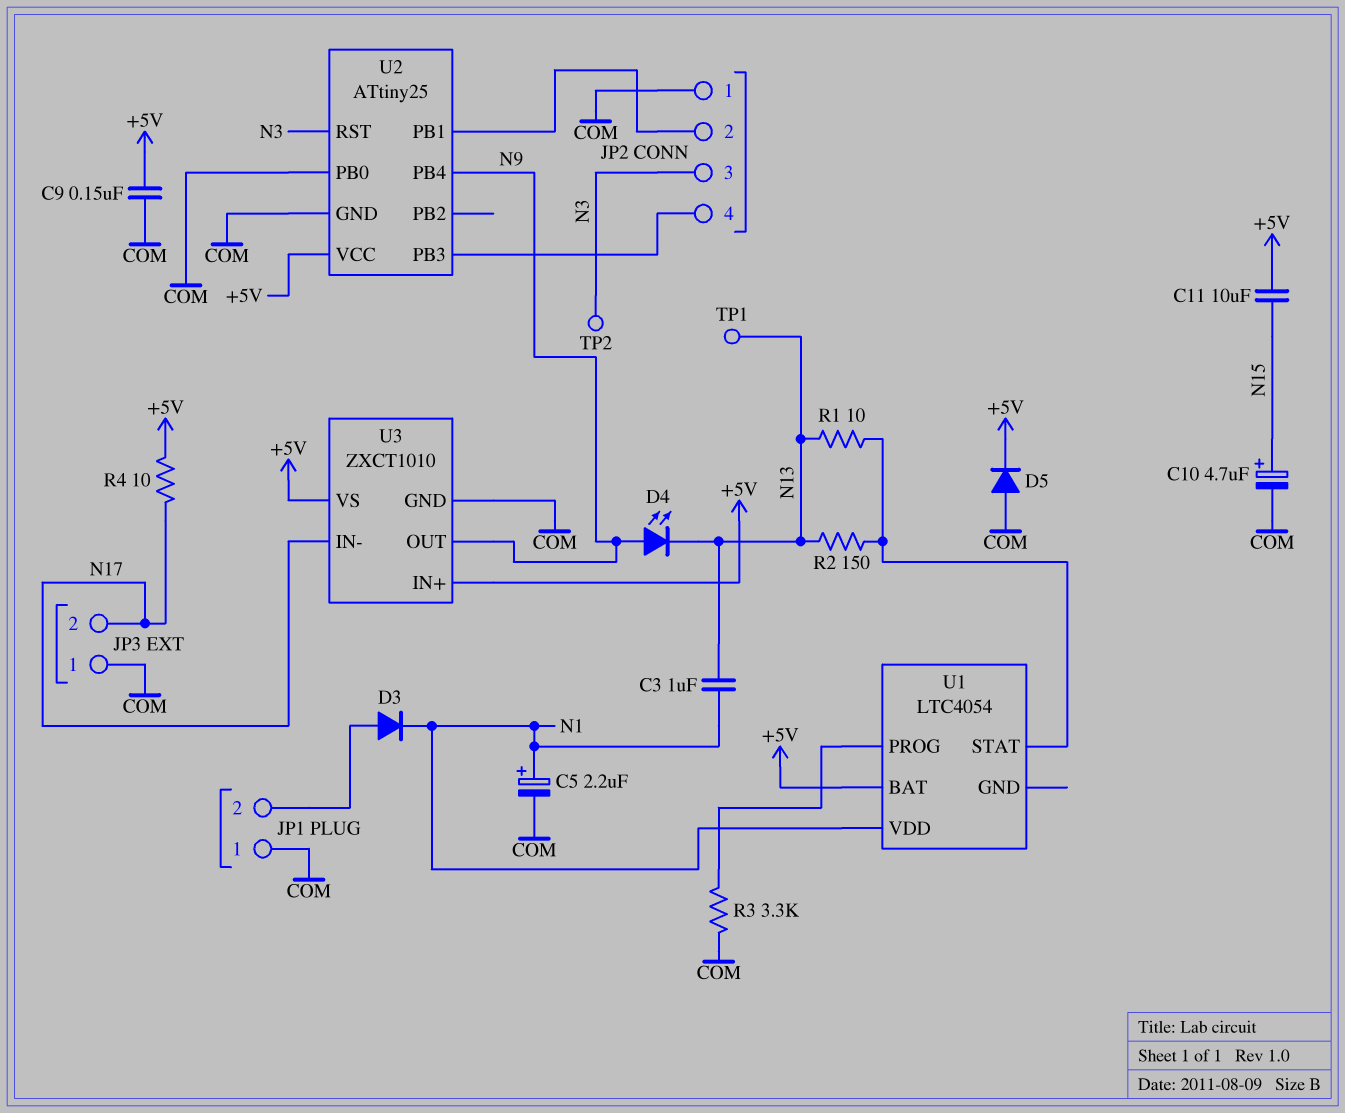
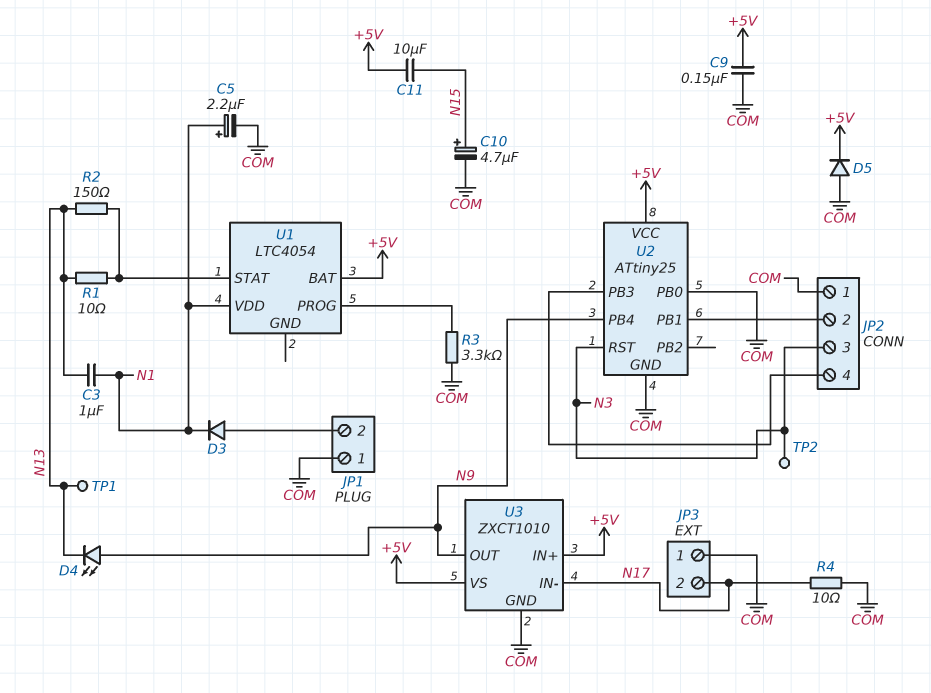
R4: 10 (+5V, N17) -> 10 (COM, N17)

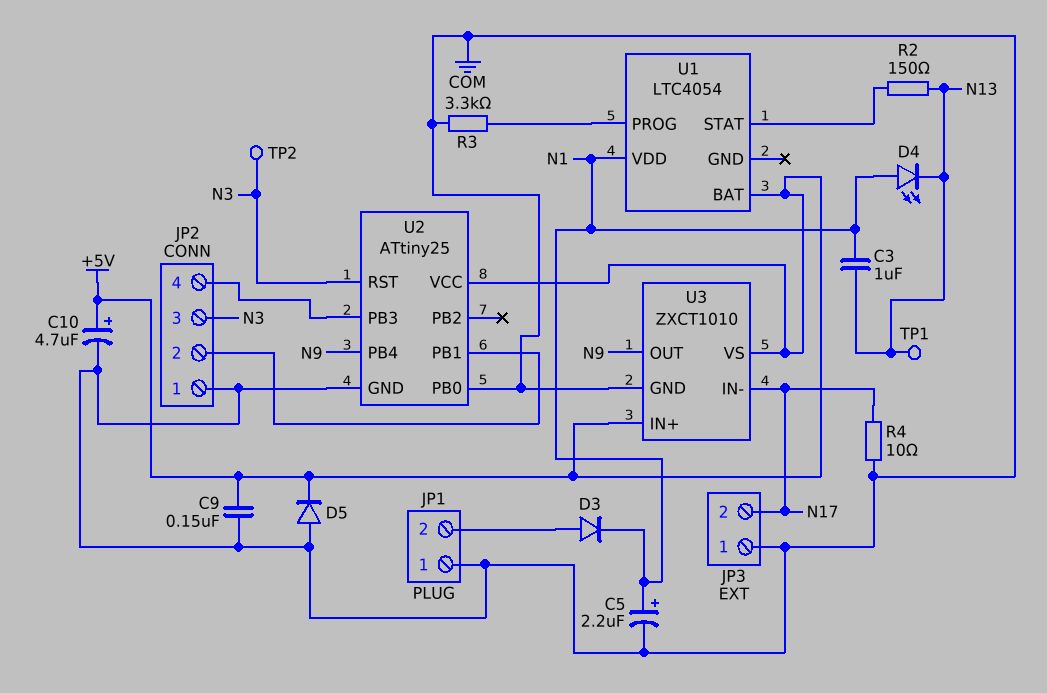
C10: 4.7uF (plus N15, minus COM) -> 4.7uF (plus +5V, minus COM)
C11: 10uF (+5V, N15) -> none
D4: LED (A N9, K N13) -> LED (A N1, K N13)
R1: 10 (N13, U1/STAT) -> none

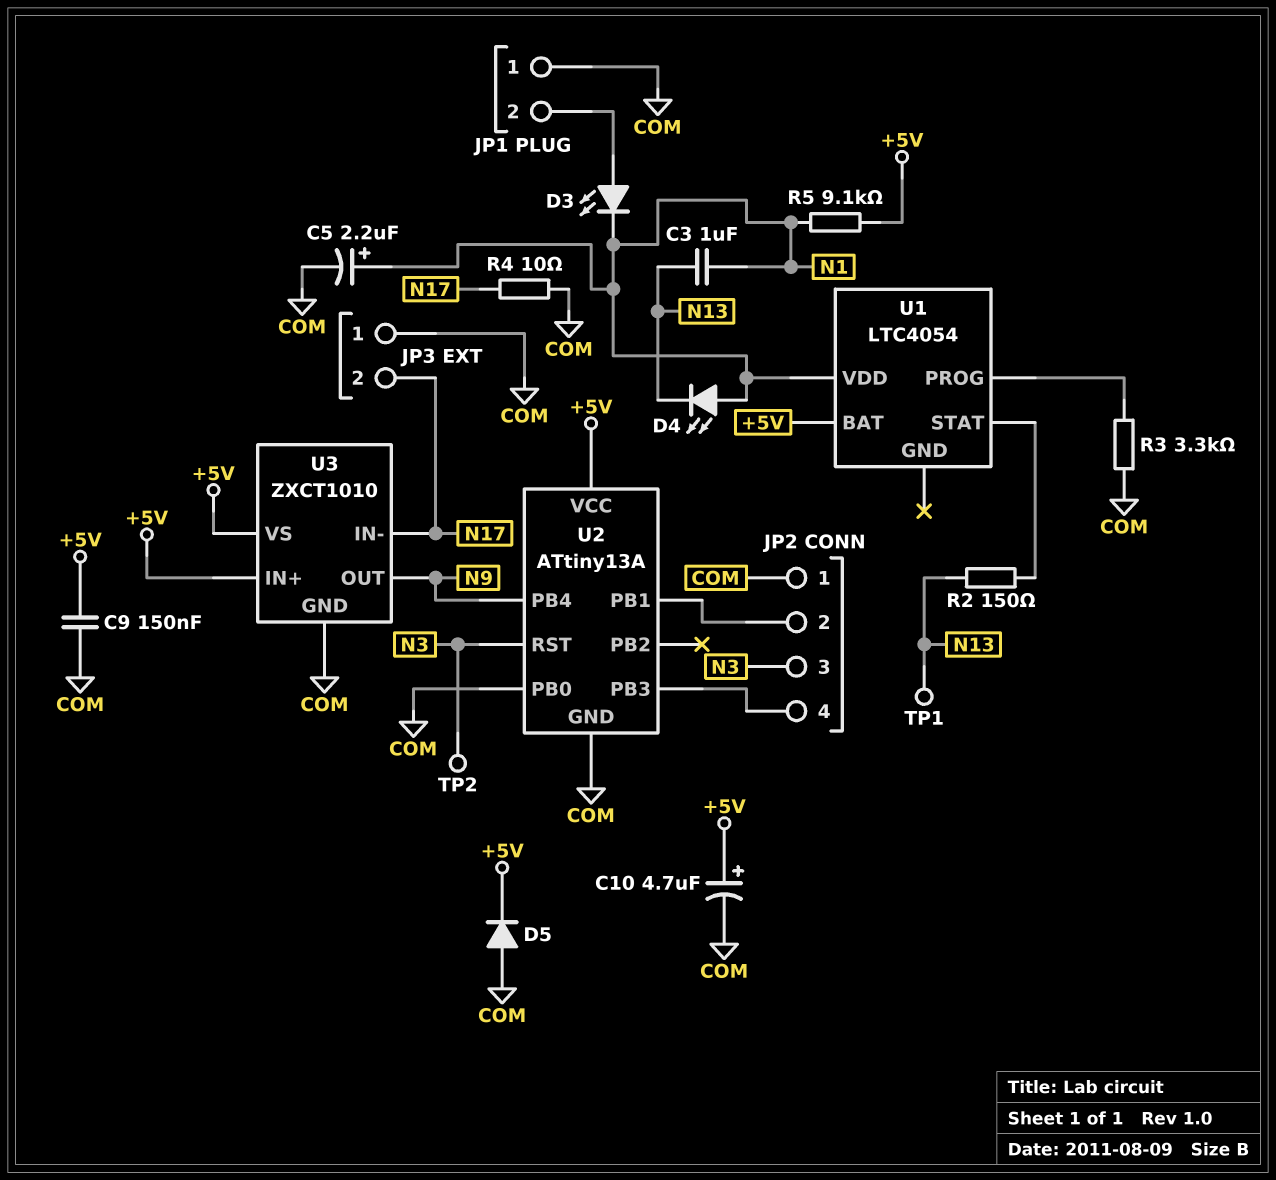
D3: diode (A JP1/2, K N1) -> LED (A JP1/2, K N1)
R5: none -> 9.1k (+5V, N1)
U2: ATtiny25 -> ATtiny13A

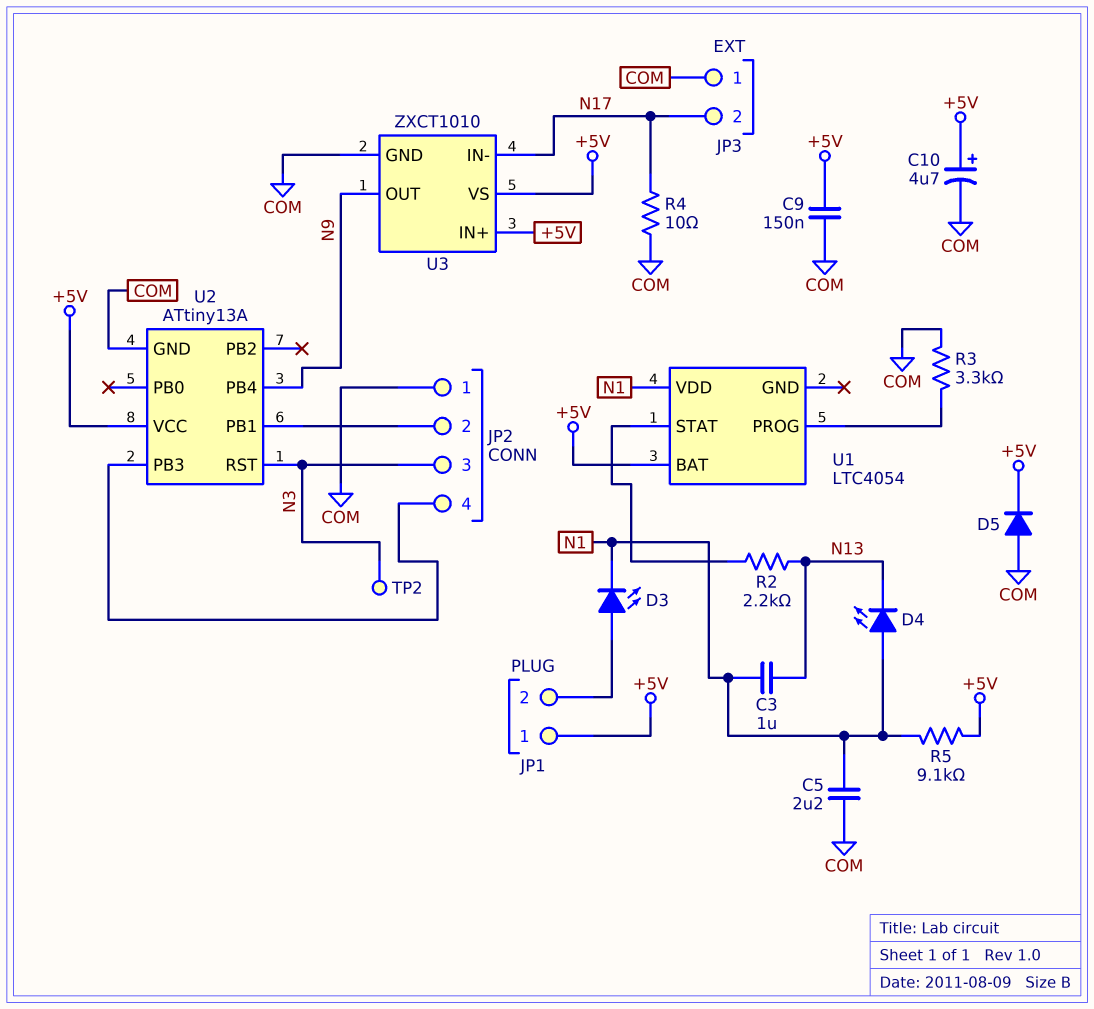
C5: 2.2uF (plus N1, minus COM) -> 2.2uF (COM, N1)
JP1 pin 1: COM -> +5V
R2: 150 (N13, U1/STAT) -> 2.2k (N13, U1/STAT)
TP1: test point (N13) -> none
U2 pin PB0: COM -> none

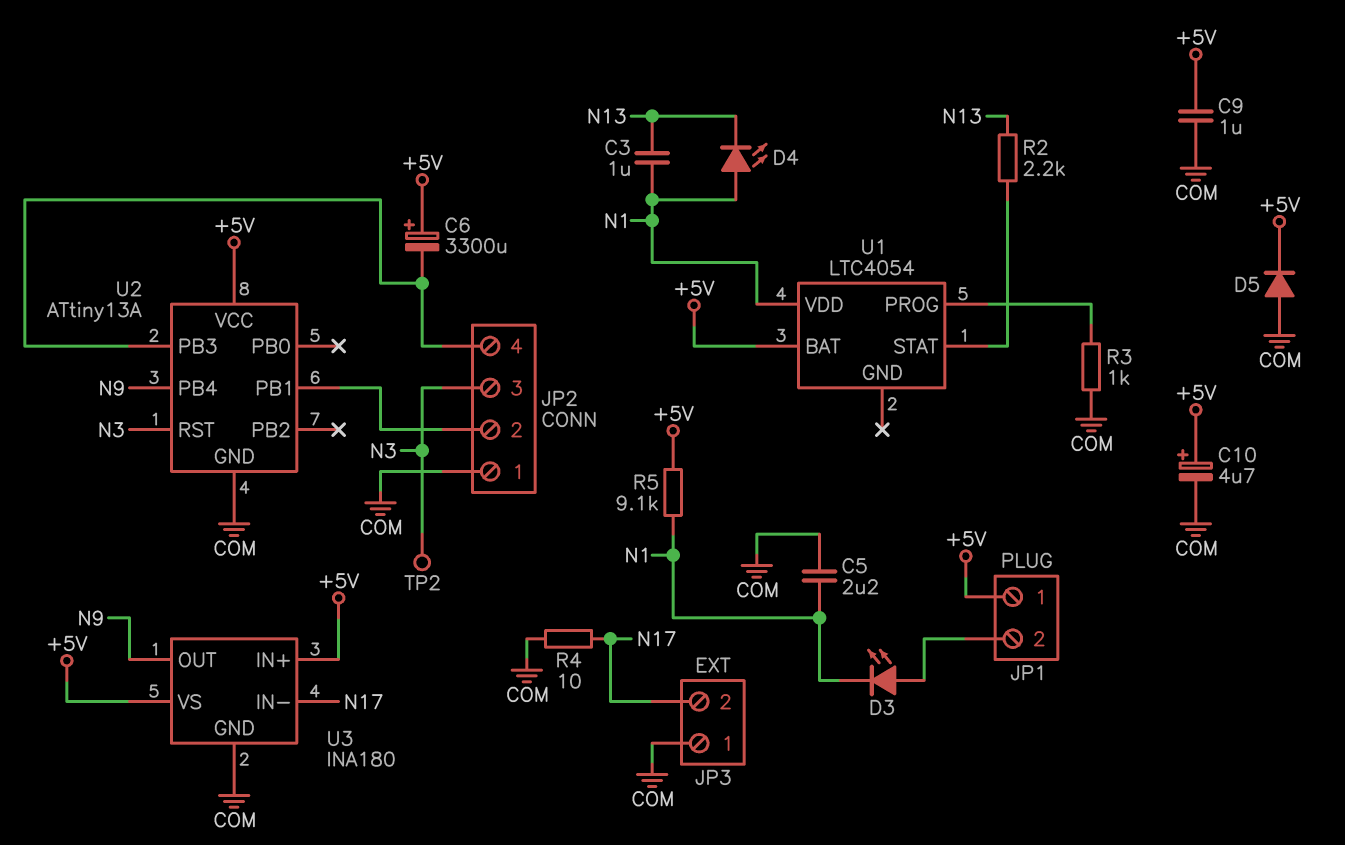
C6: none -> 3300uF (plus +5V, minus JP2/4)
C9: 150nF (+5V, COM) -> 1uF (+5V, COM)
R3: 3.3k (COM, U1/PROG) -> 1k (COM, U1/PROG)
U3: ZXCT1010 -> INA180

